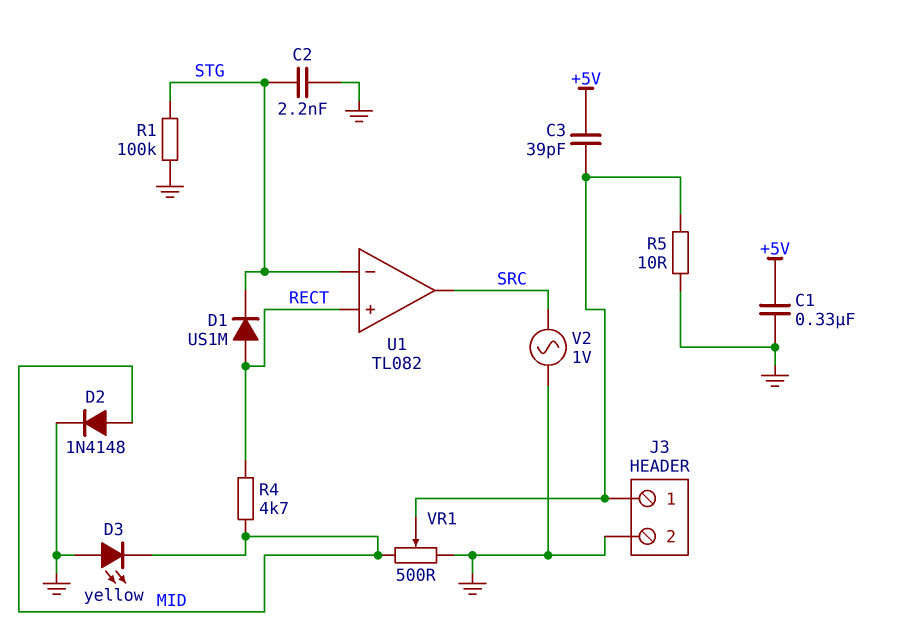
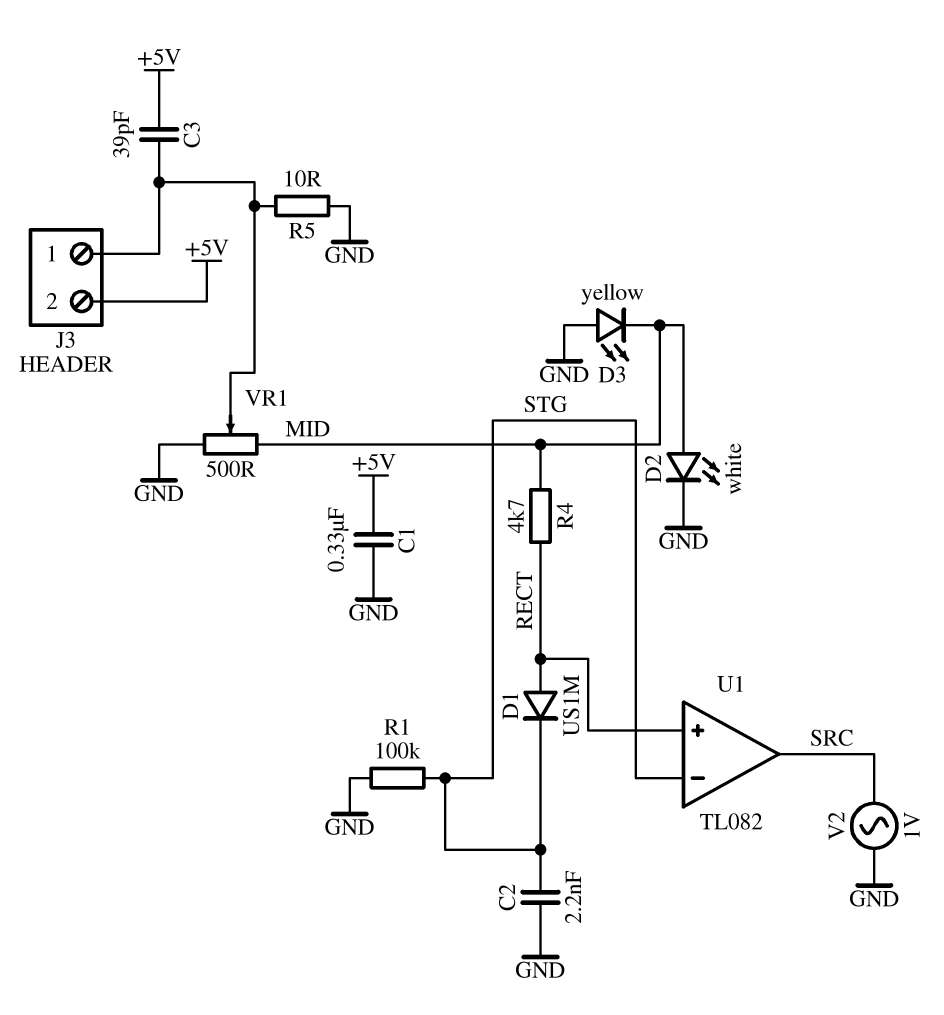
D2: diode 1N4148 (A MID, K GND) -> LED white (A MID, K GND)
J3 pin 2: GND -> +5V

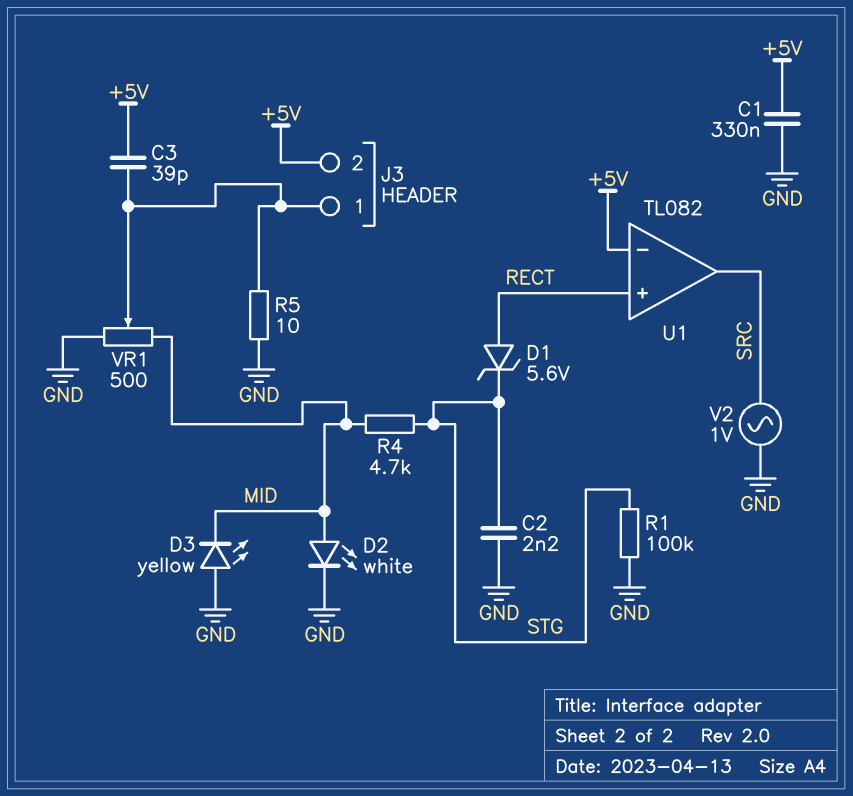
D1: diode US1M (A RECT, K STG) -> zener 5.6V (A RECT, K STG)
R4: 4.7k (MID, RECT) -> 4.7k (MID, STG)
U1 pin in-: STG -> +5V

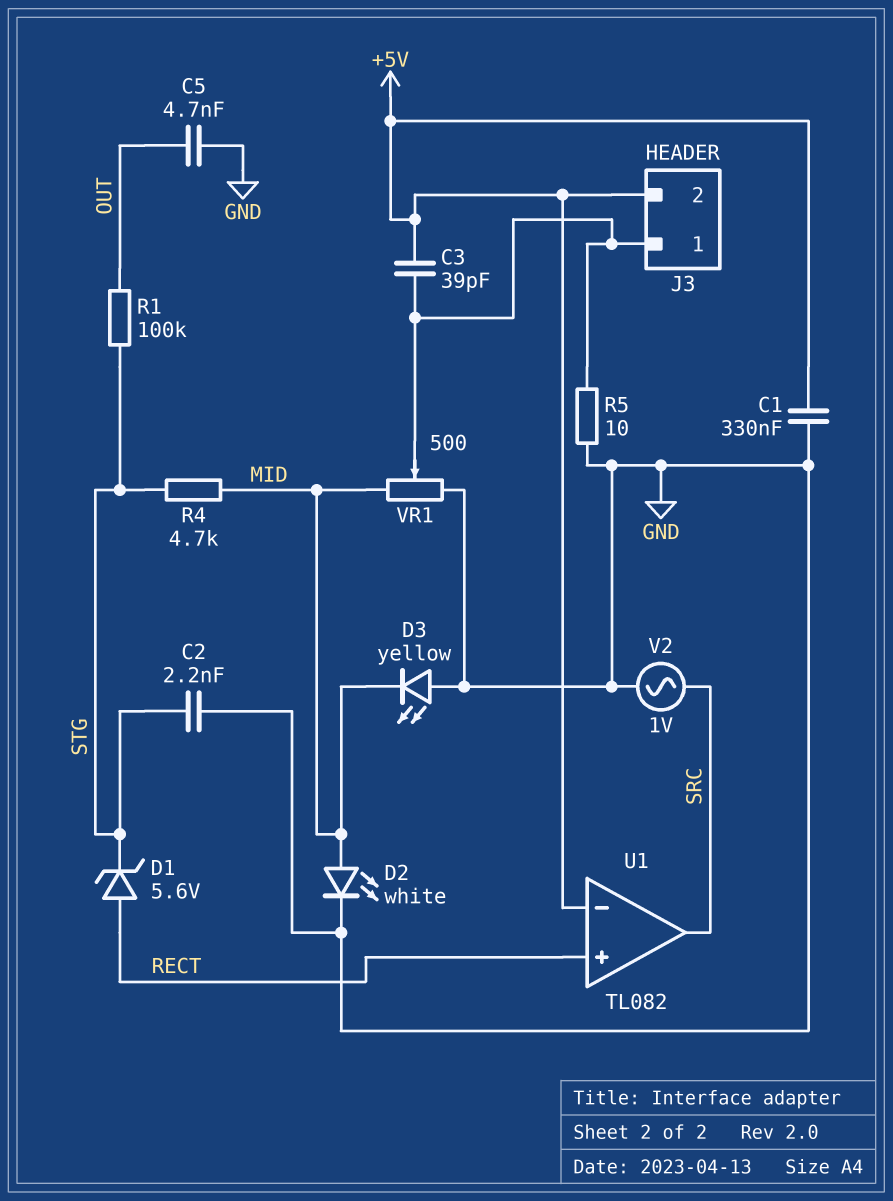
C5: none -> 4.7nF (GND, OUT)
R1: 100k (GND, STG) -> 100k (OUT, STG)

